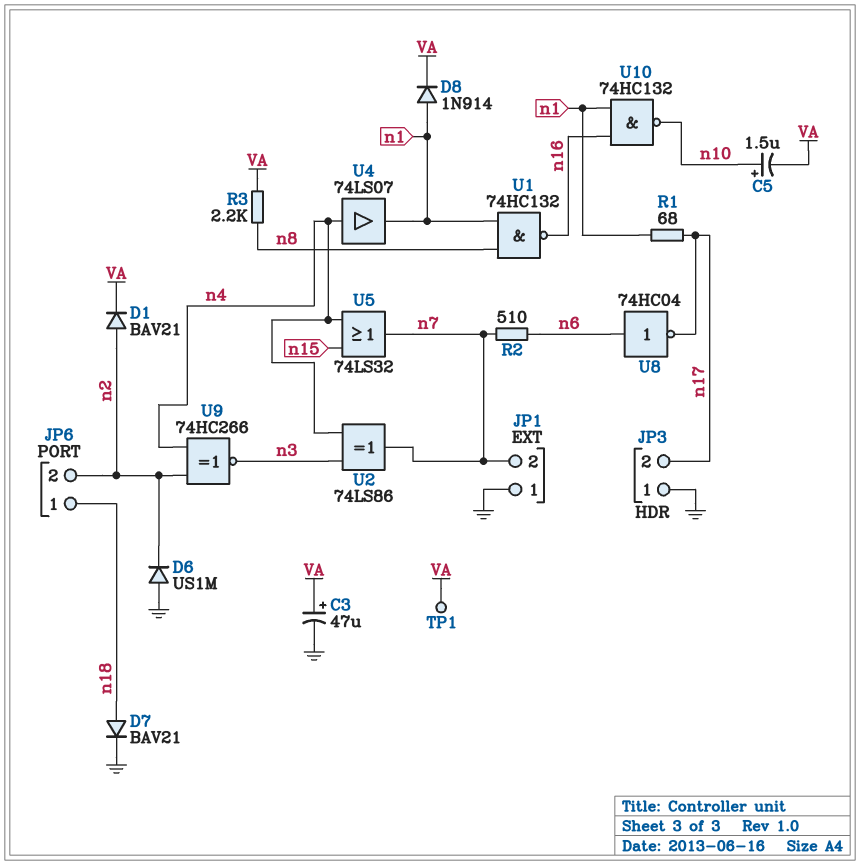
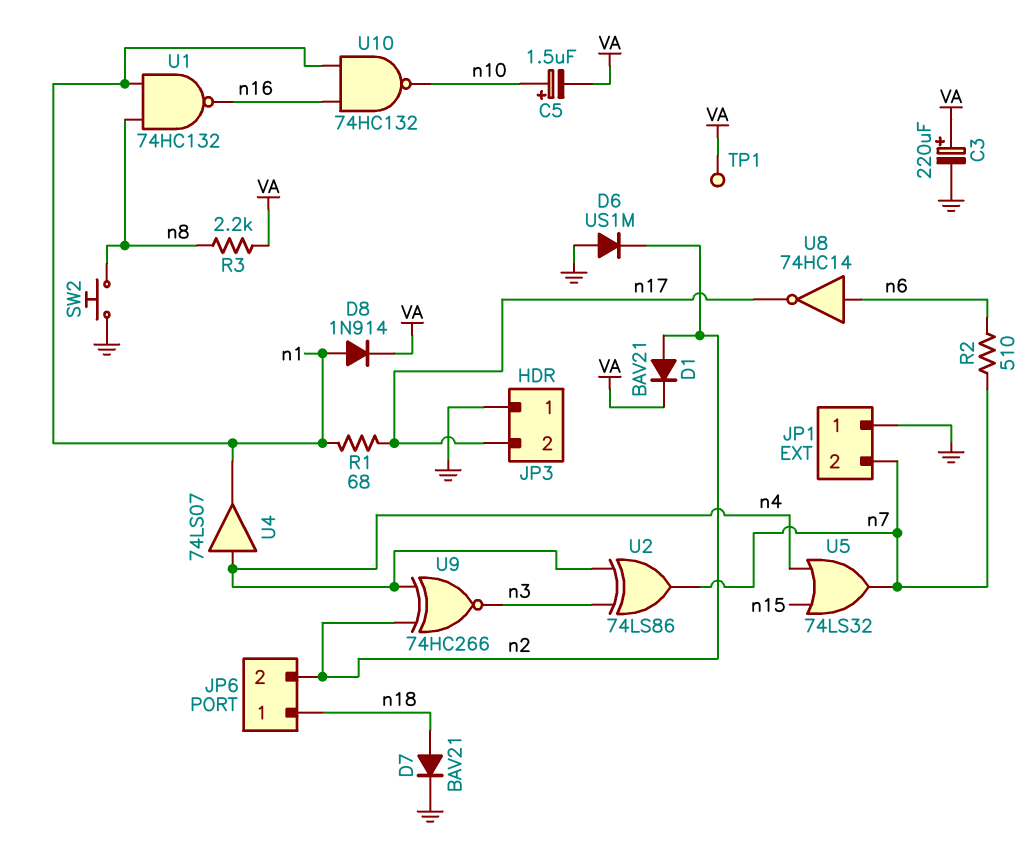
C3: 47uF (plus VA, minus GND) -> 220uF (plus VA, minus GND)
SW2: none -> button (GND, n8)
U8: NOT 74HC04 (in n6, out n17) -> NOT 74HC14 (in n6, out n17)

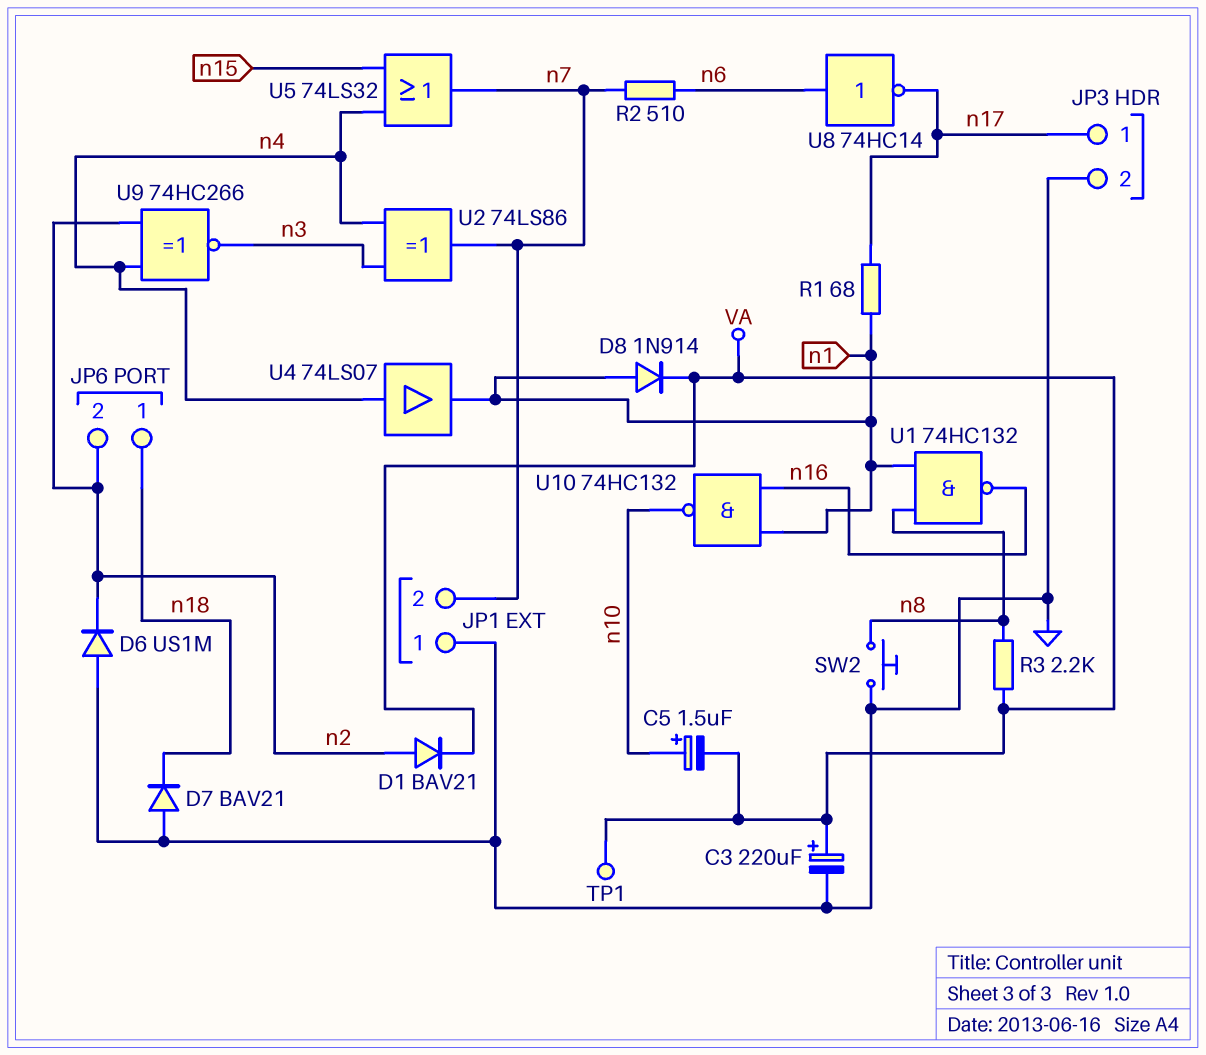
D7: diode BAV21 (A n18, K GND) -> diode BAV21 (A GND, K n18)
JP3 pin 1: GND -> n17
JP3 pin 2: n17 -> GND

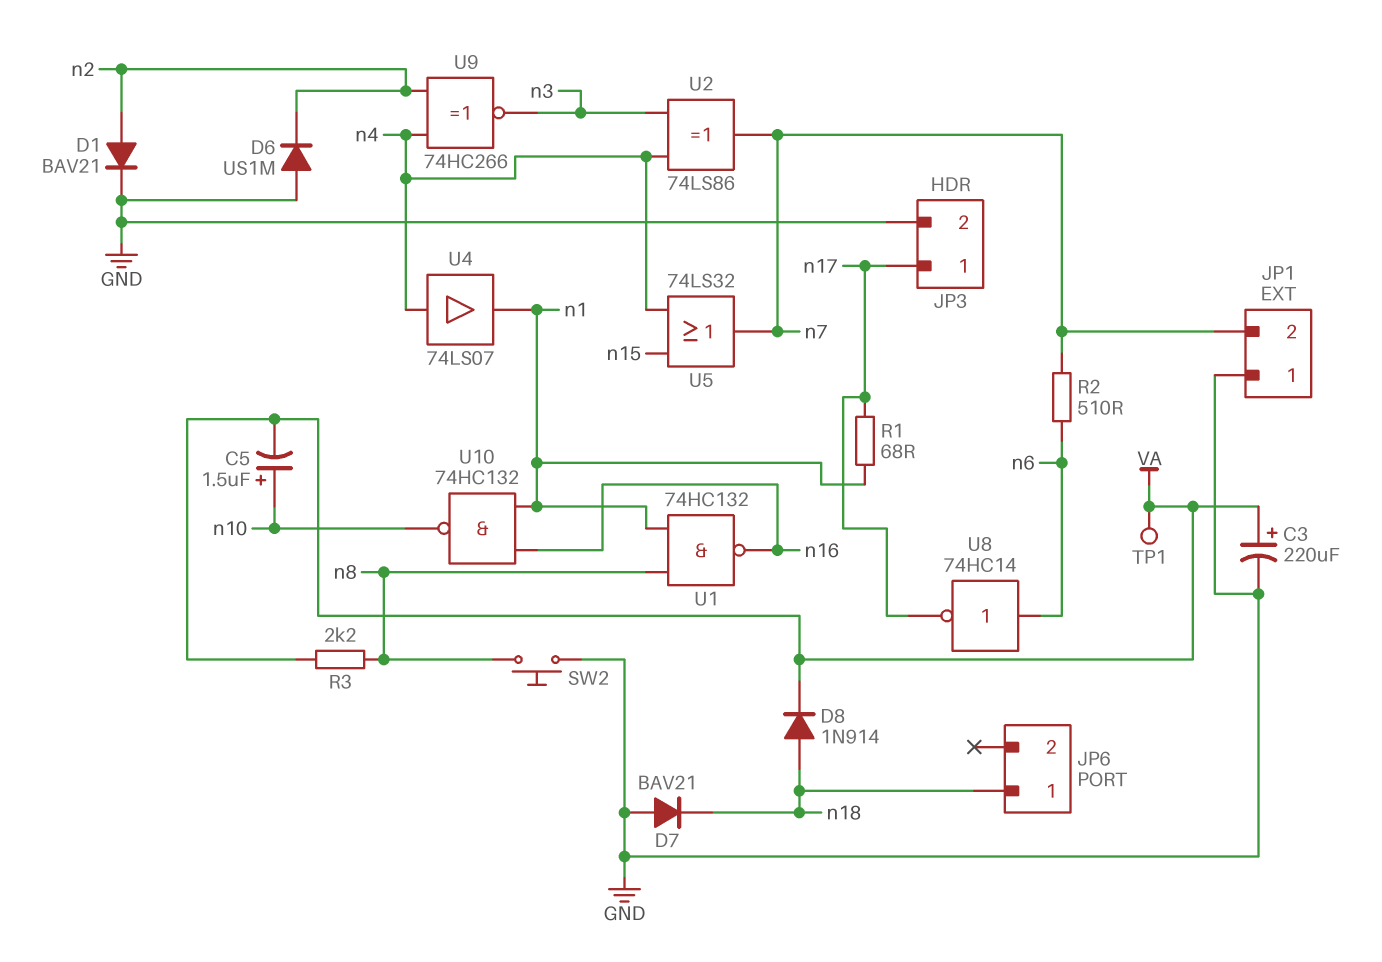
D1: diode BAV21 (A n2, K VA) -> diode BAV21 (A n2, K GND)
D8: diode 1N914 (A n1, K VA) -> diode 1N914 (A n18, K VA)
JP6 pin 2: n2 -> none

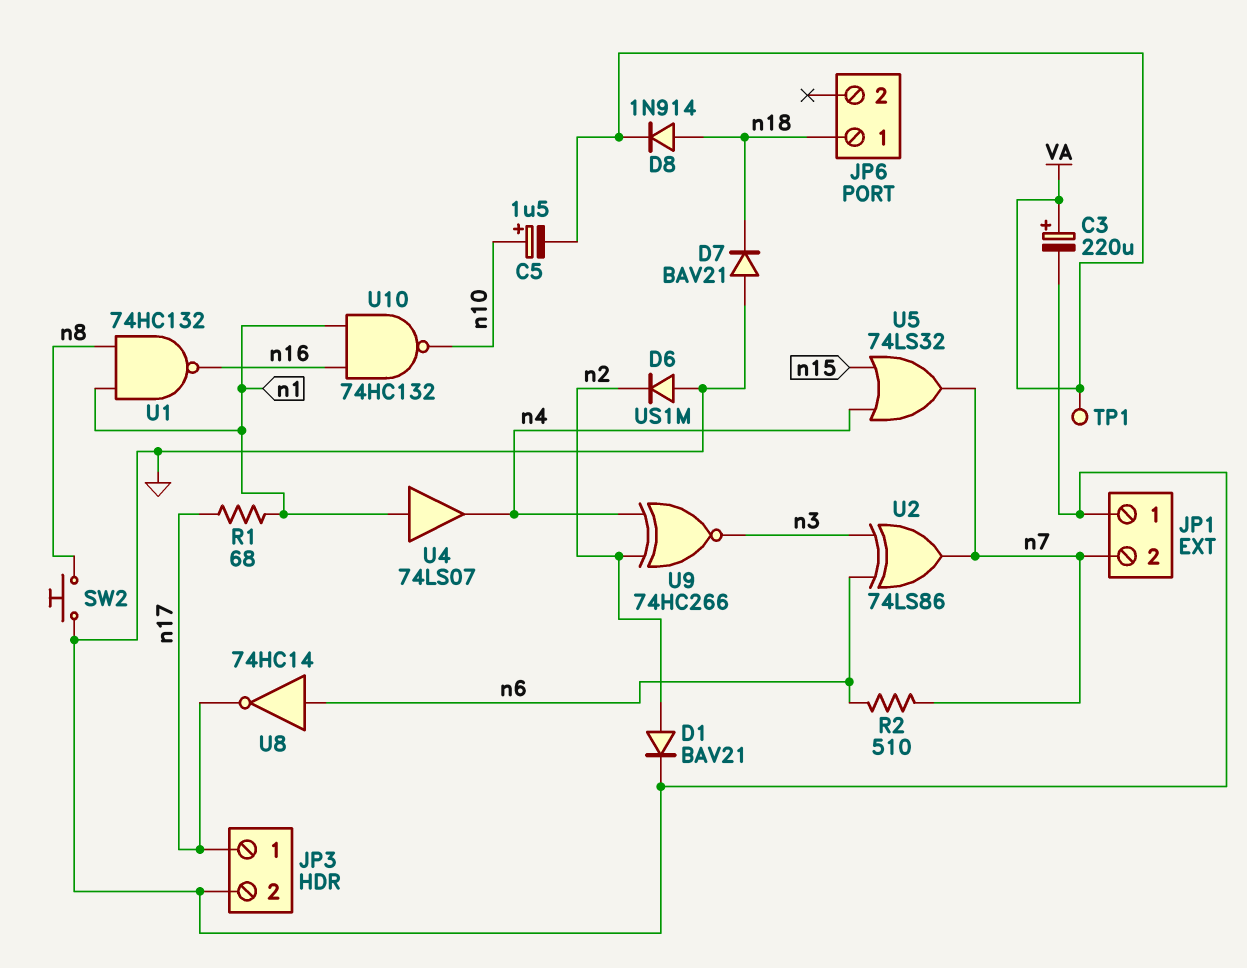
R3: 2.2k (VA, n8) -> none
U2: XOR 74LS86 (in n3, in n4, out n7) -> XOR 74LS86 (in n3, in n6, out n7)
U4: buffer 74LS07 (in n4, out n1) -> buffer 74LS07 (in n1, out n4)

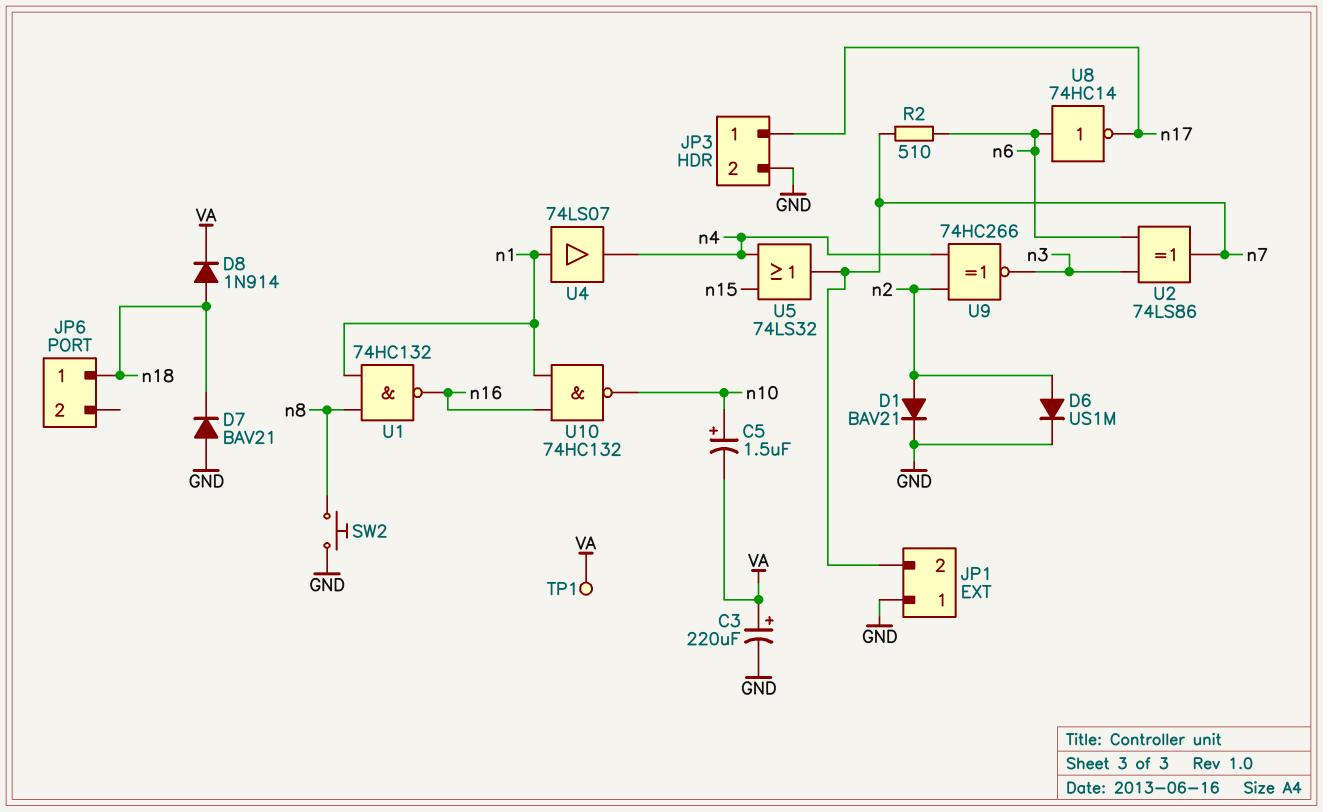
D6: diode US1M (A GND, K n2) -> diode US1M (A n2, K GND)
R1: 68 (n1, n17) -> none

